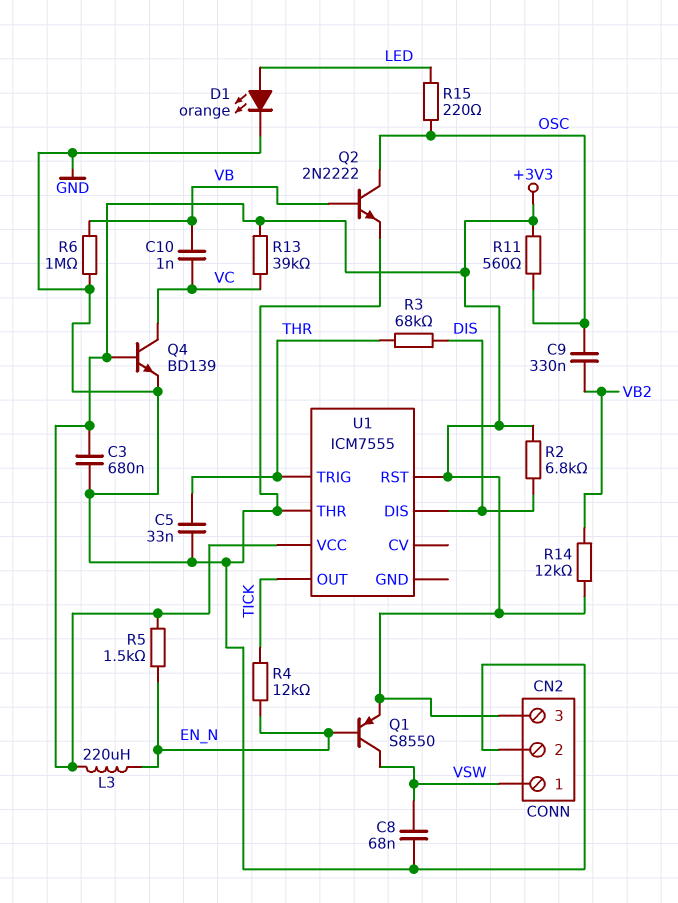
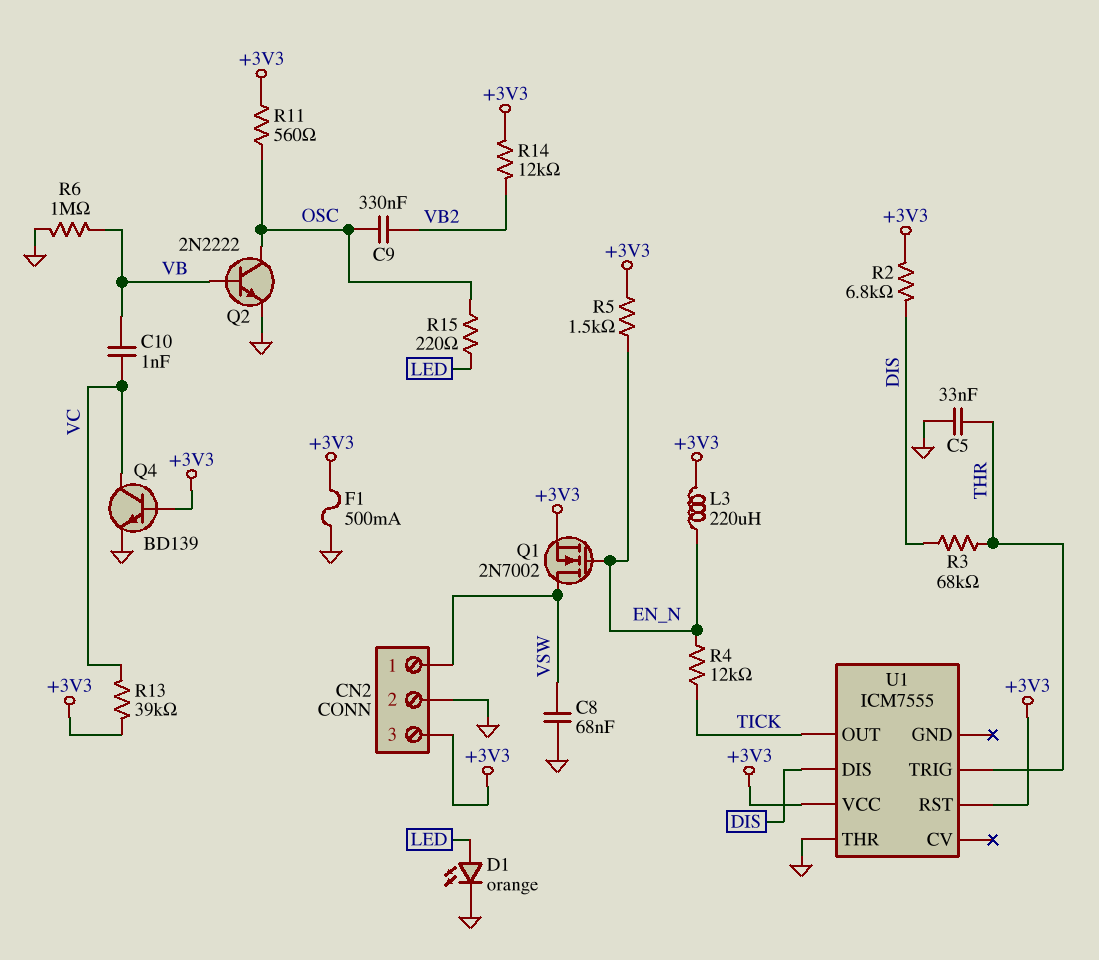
C3: 680nF (+3V3, GND) -> none
F1: none -> 500mA (+3V3, GND)
Q1: PNP S8550 (B EN_N, C VSW, E +3V3) -> NMOS 2N7002 (G EN_N, D VSW, S +3V3)

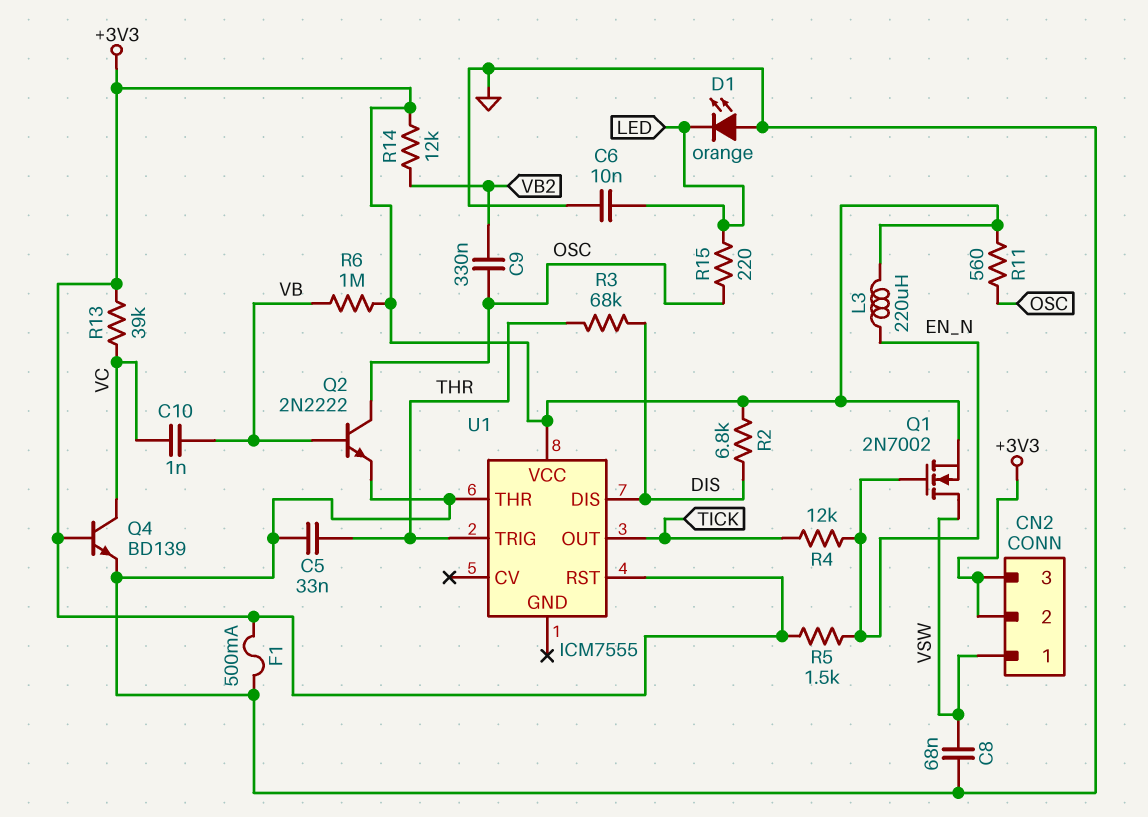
C6: none -> 10nF (GND, LED)
CN2 pin 2: GND -> +3V3
D1: LED orange (A LED, K GND) -> LED orange (A GND, K LED)
R6: 1M (GND, VB) -> 1M (+3V3, VB)

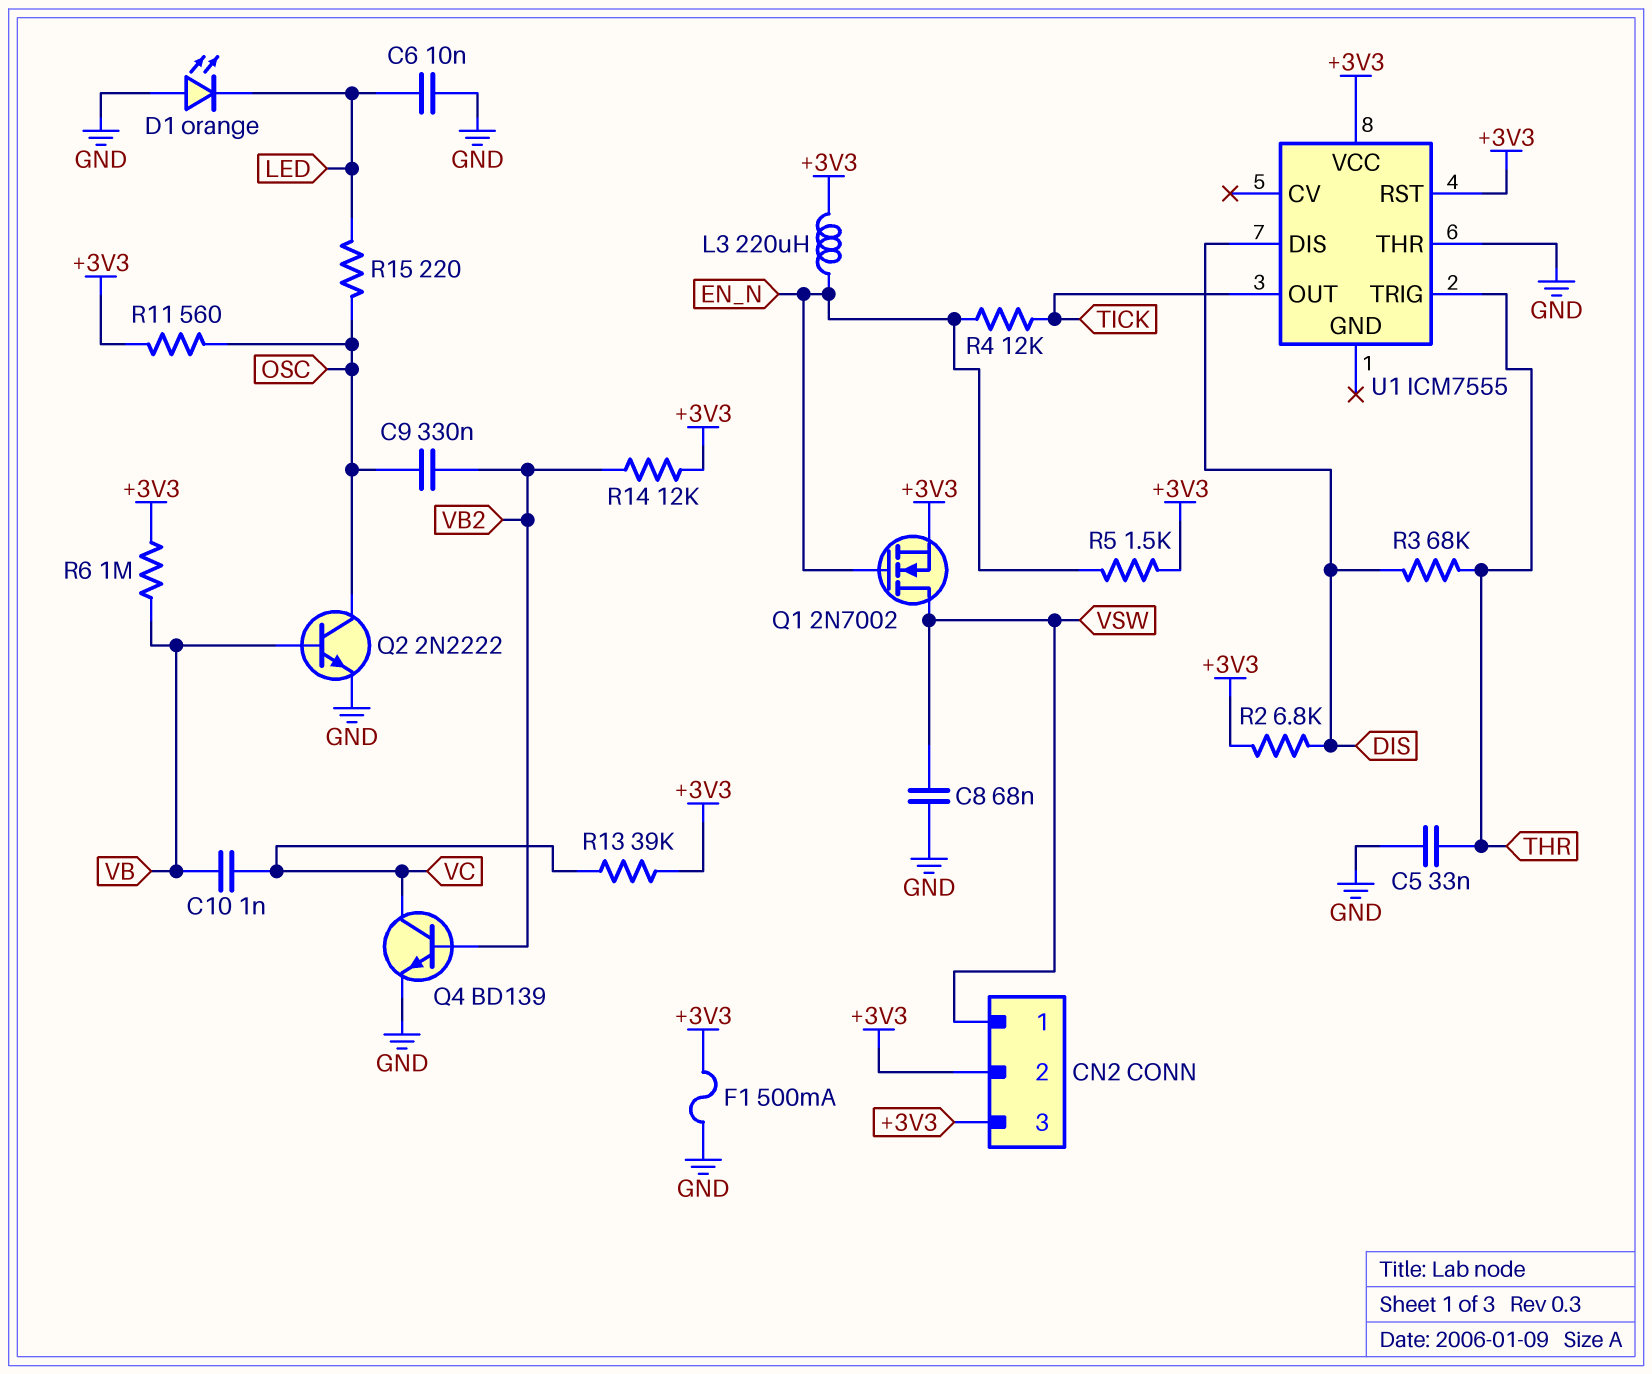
Q4: NPN BD139 (B +3V3, C VC, E GND) -> NPN BD139 (B VB2, C VC, E GND)

